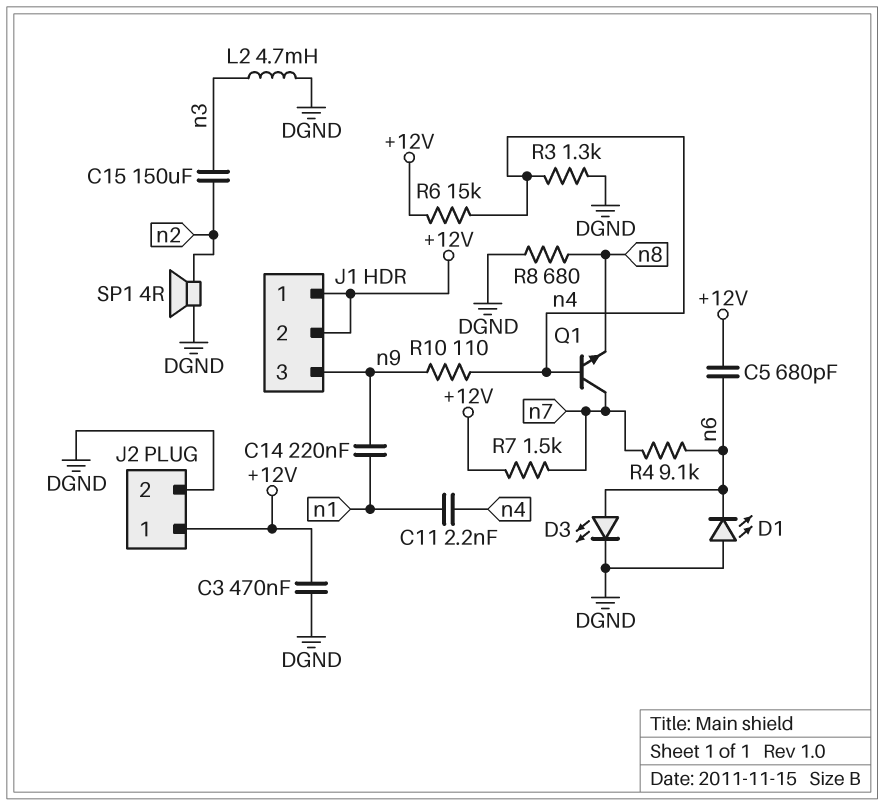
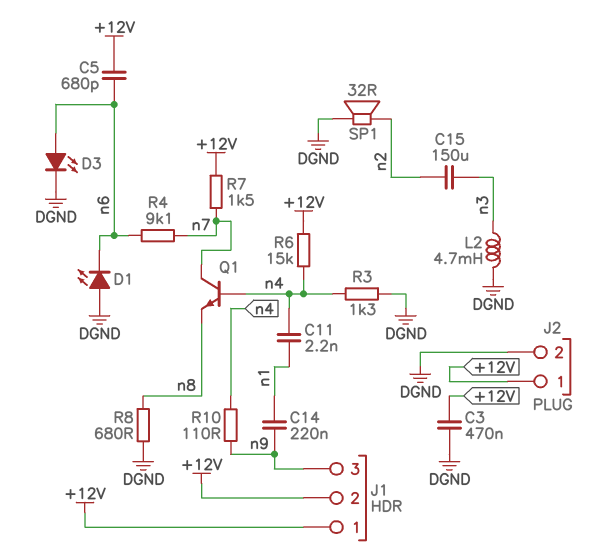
SP1: speaker 4R (DGND, n2) -> speaker 32R (DGND, n2)

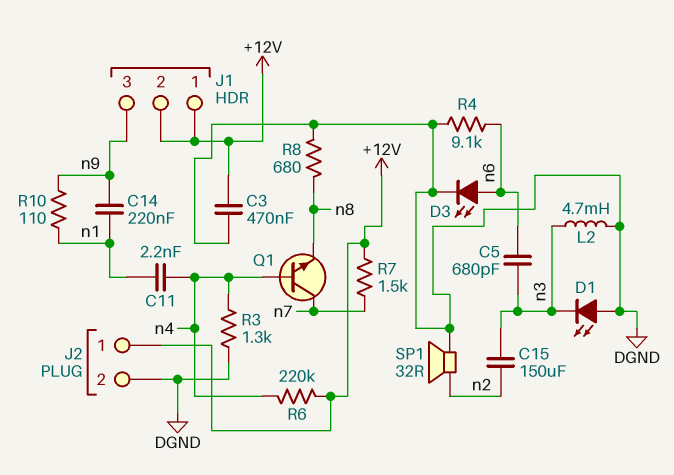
C5: 680pF (+12V, n6) -> 680pF (n3, n6)
D1: LED (A DGND, K n6) -> LED (A DGND, K n3)
R4: 9.1k (n6, n7) -> 9.1k (DGND, n6)
R6: 15k (+12V, n4) -> 220k (+12V, n4)
R10: 110 (n4, n9) -> 110 (n1, n9)

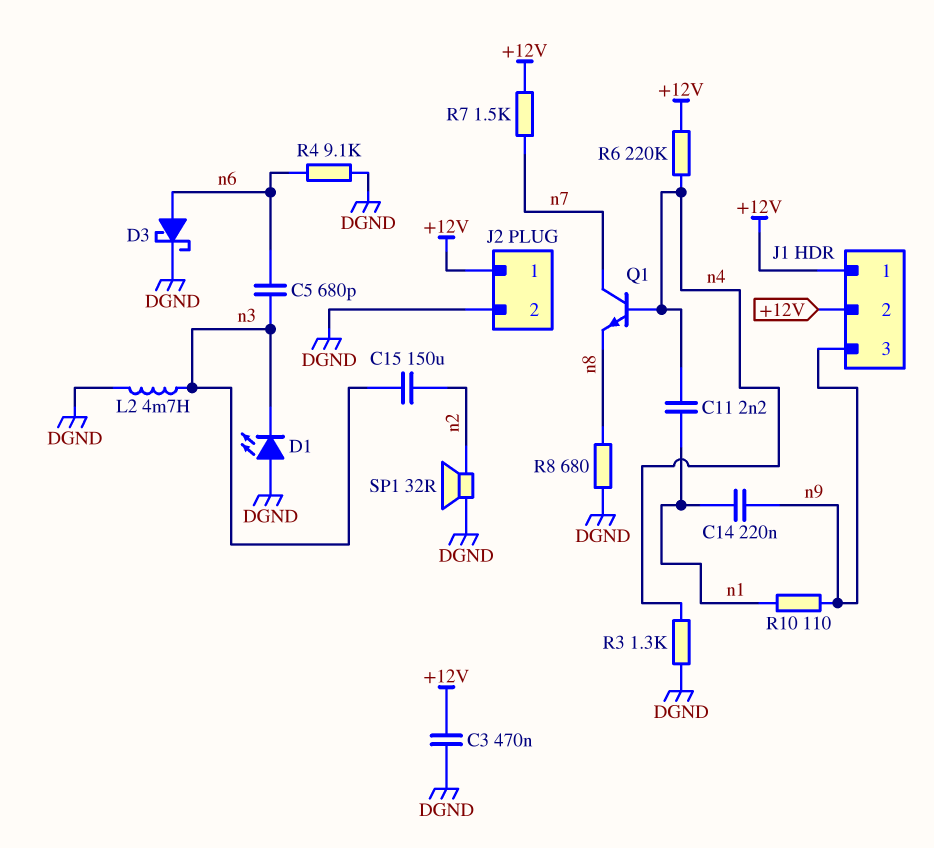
D3: LED (A n6, K DGND) -> schottky (A n6, K DGND)

